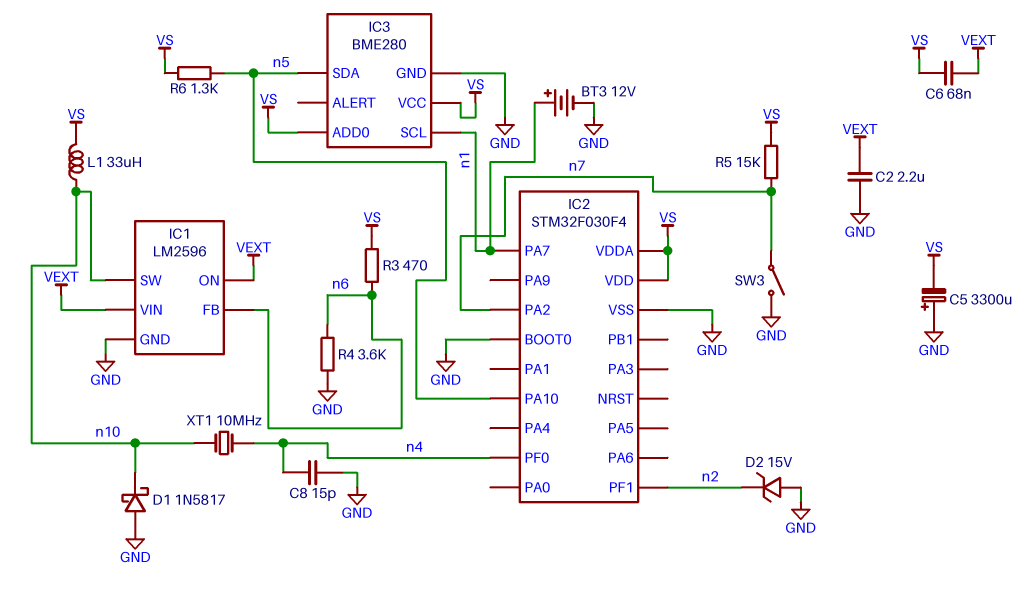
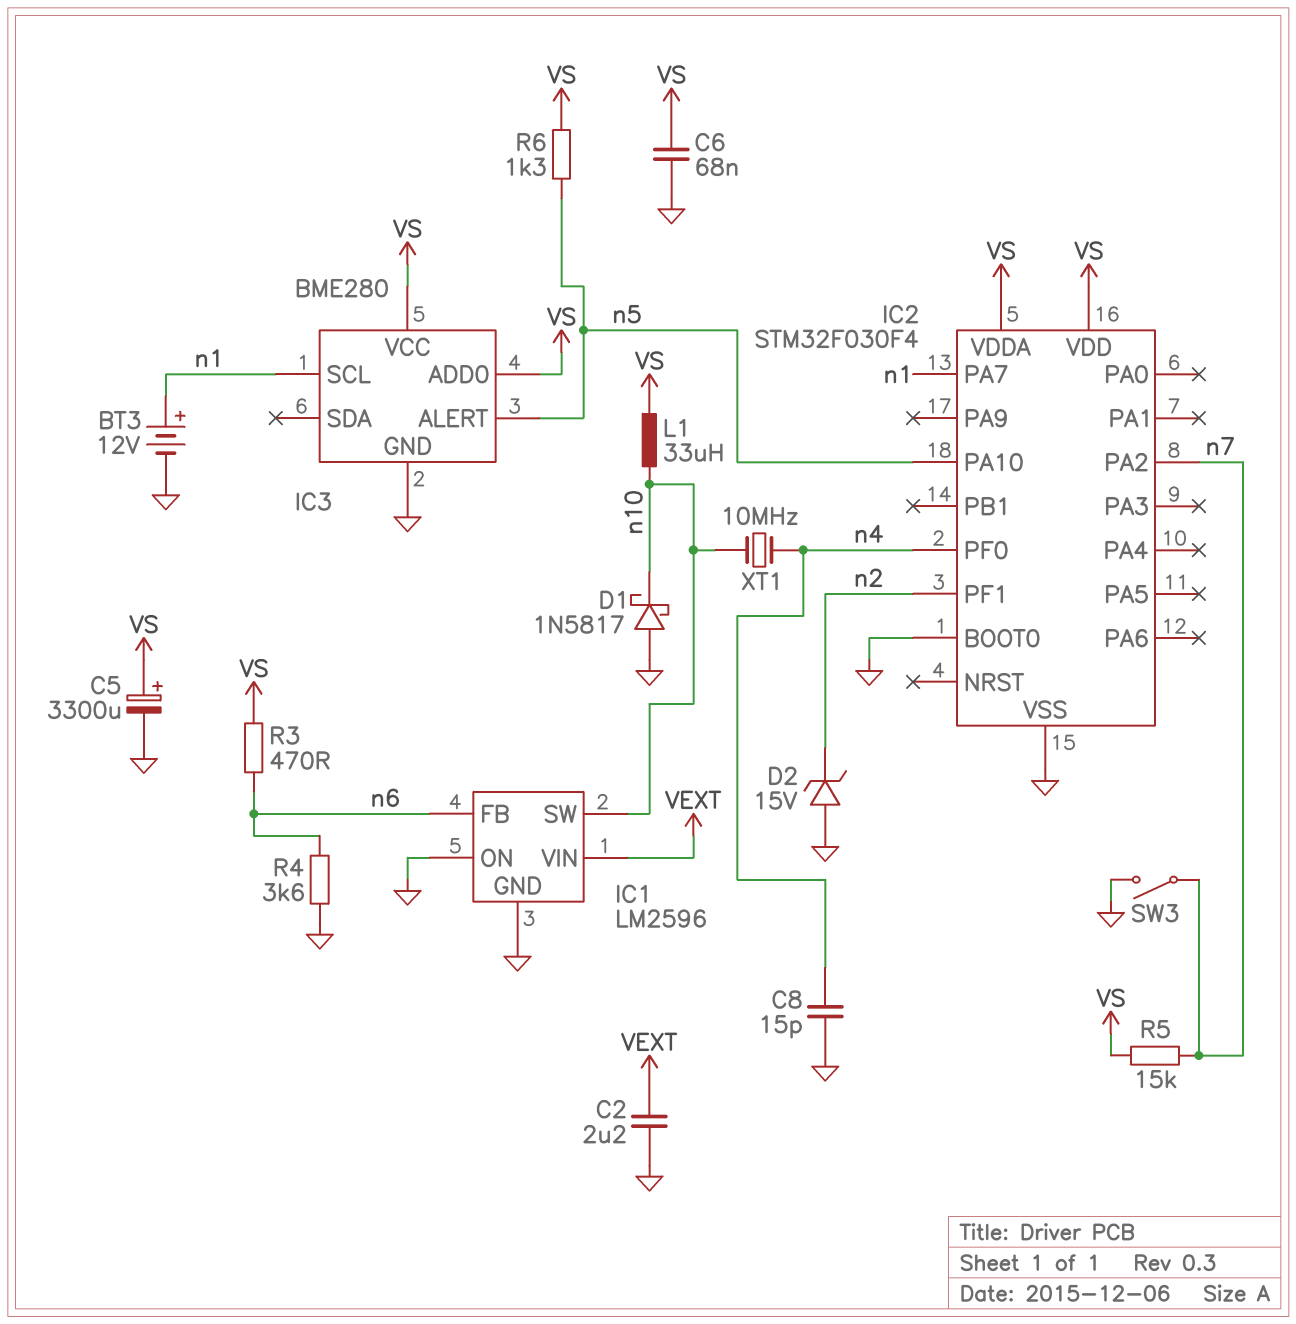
C5: 3300uF (plus GND, minus VS) -> 3300uF (plus VS, minus GND)
C6: 68nF (VEXT, VS) -> 68nF (GND, VS)
IC1 pin ON: VEXT -> GND
IC3 pin ALERT: none -> n5
IC3 pin SDA: n5 -> none

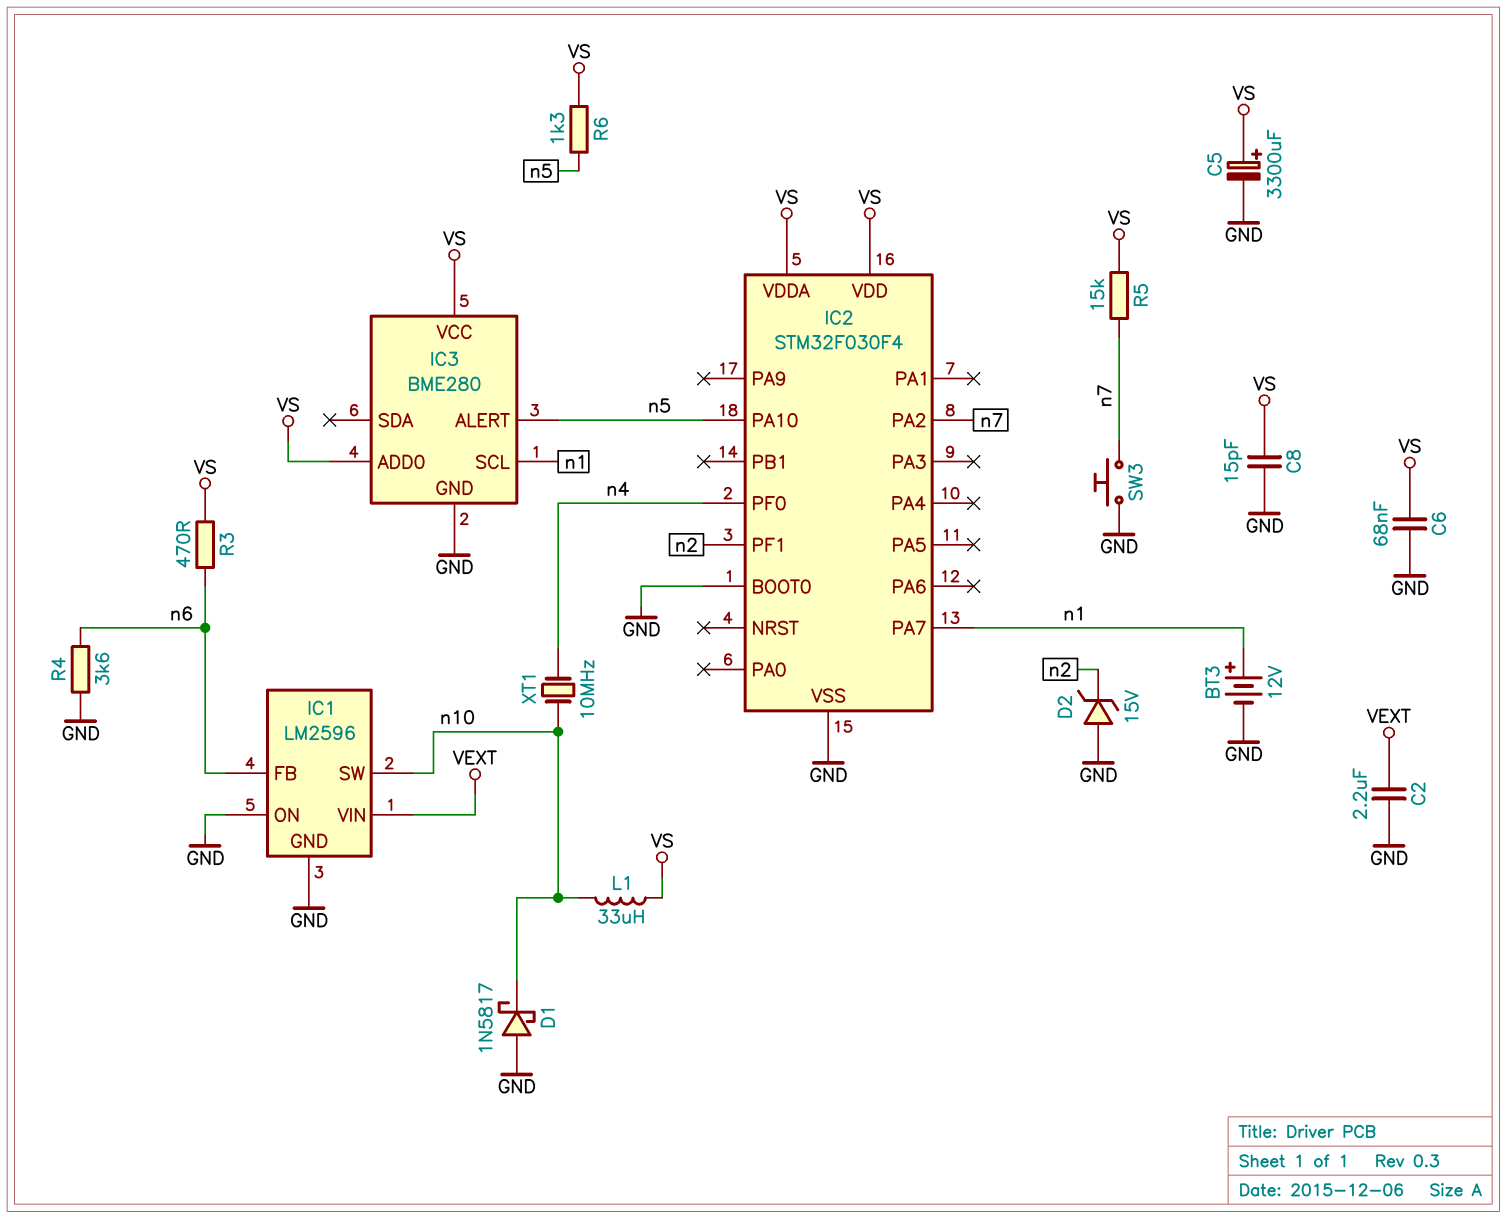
C8: 15pF (GND, n4) -> 15pF (GND, VS)
SW3: switch (GND, n7) -> button (GND, n7)

